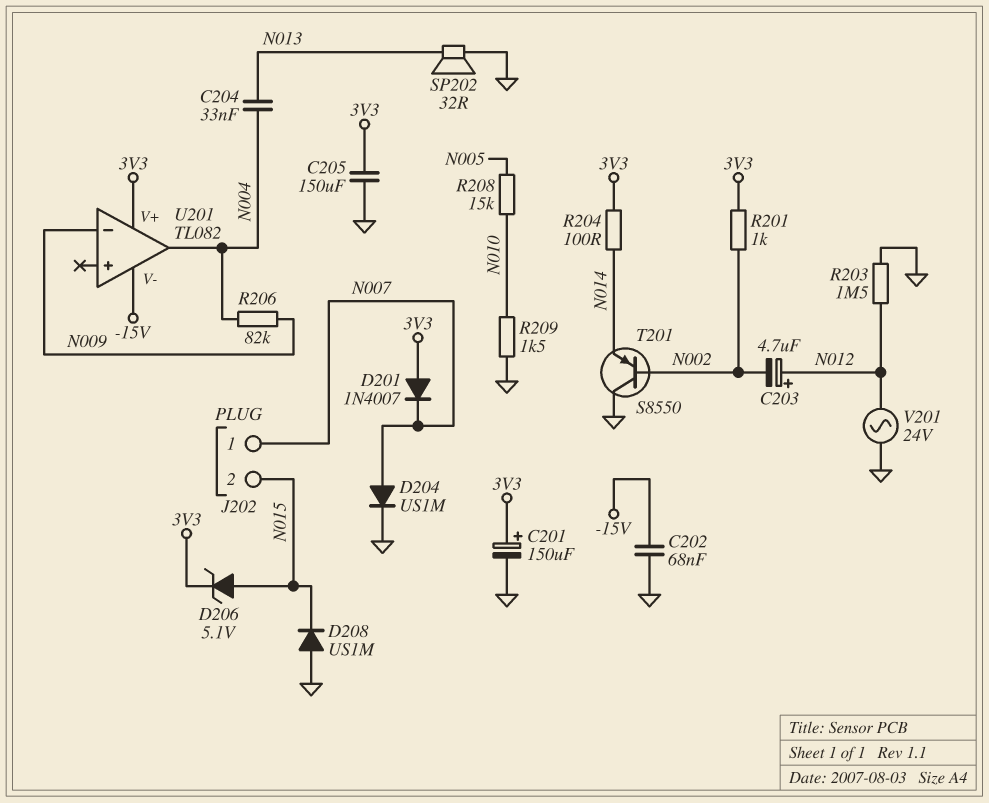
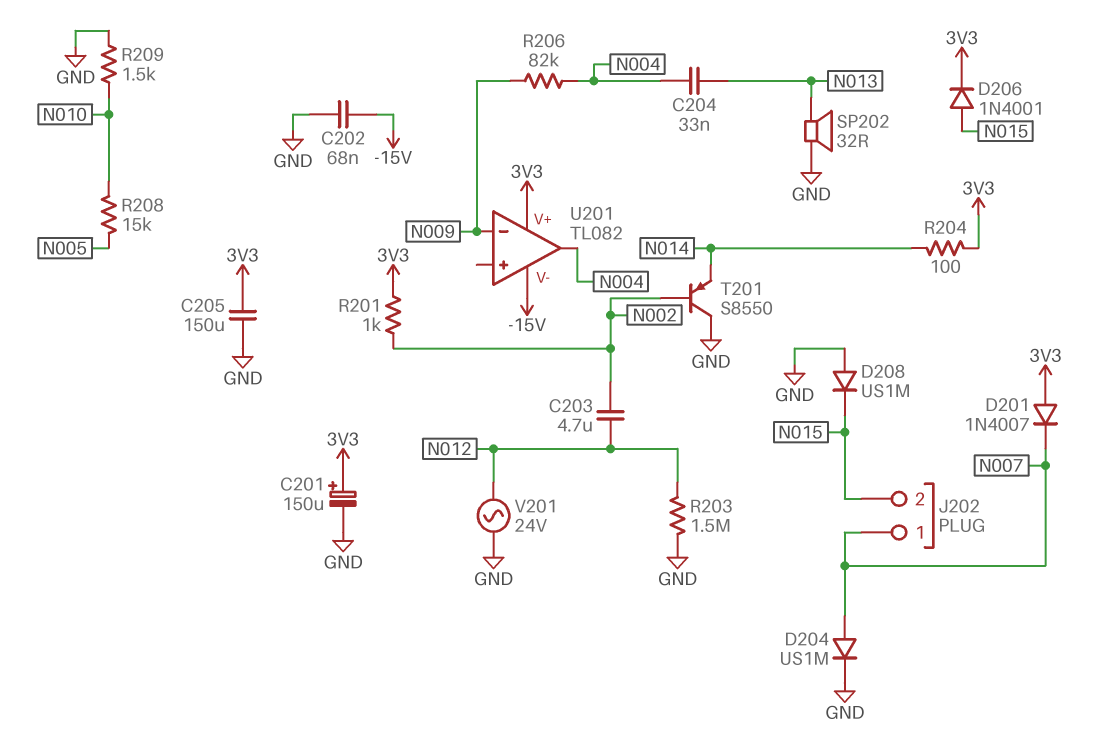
C203: 4.7uF (plus N012, minus N002) -> 4.7uF (N002, N012)
D206: zener 5.1V (A N015, K 3V3) -> diode 1N4001 (A N015, K 3V3)

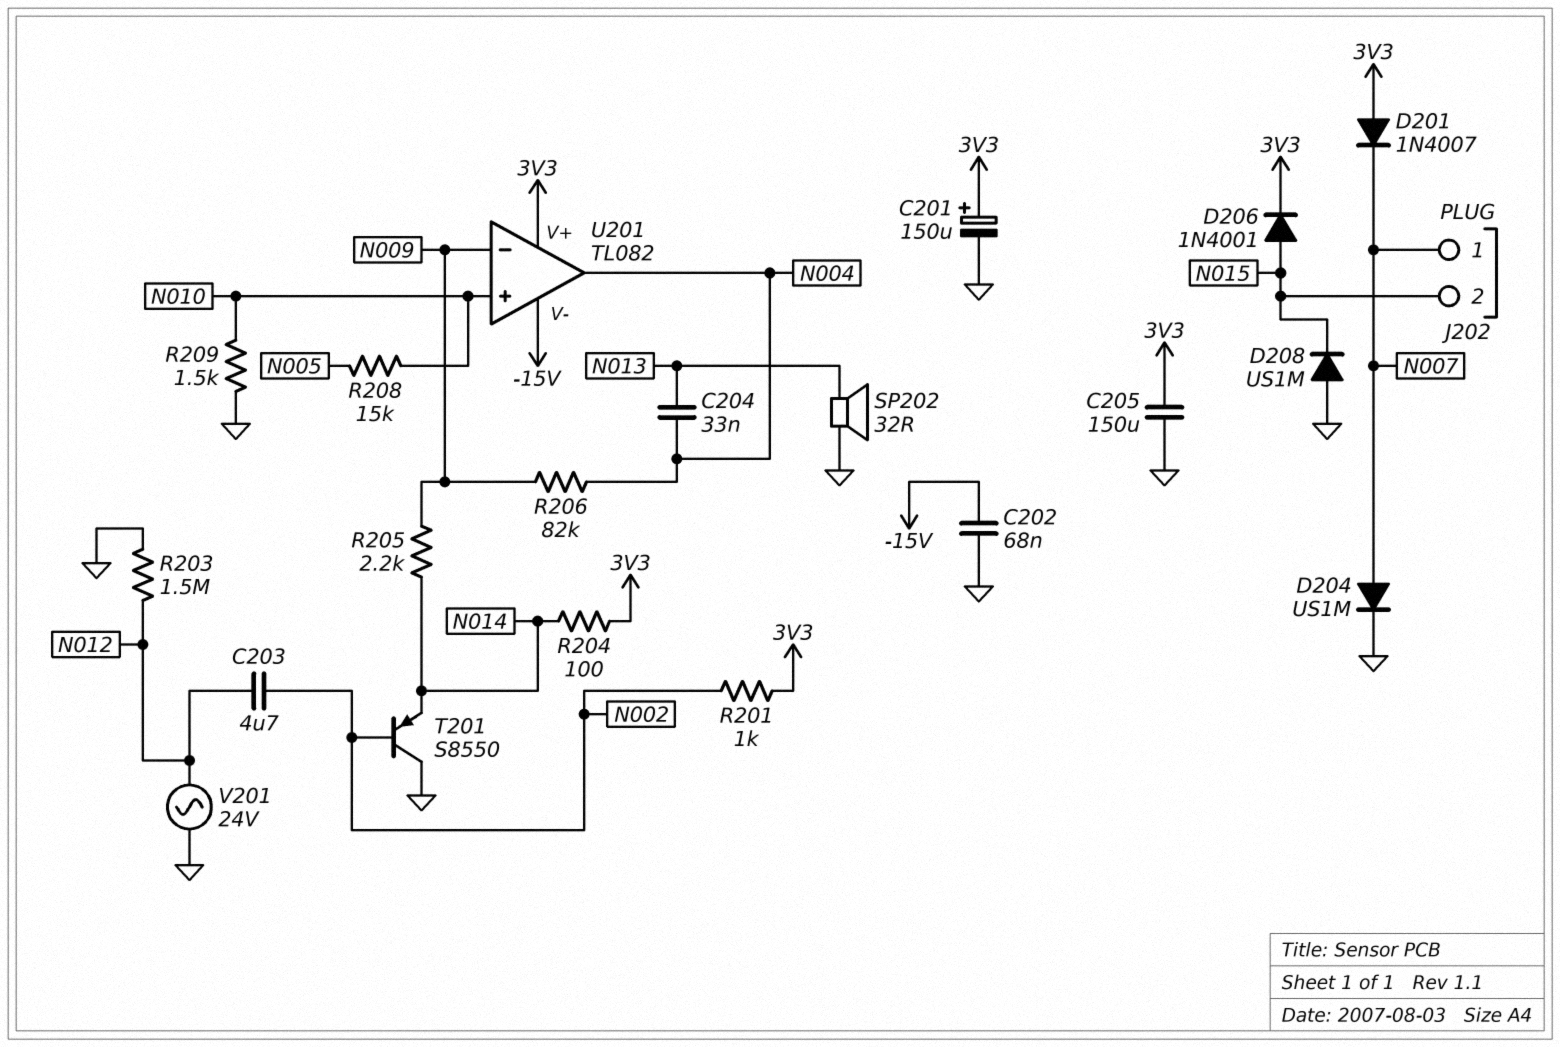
R205: none -> 2.2k (N009, N014)
U201 pin in+: none -> N010

